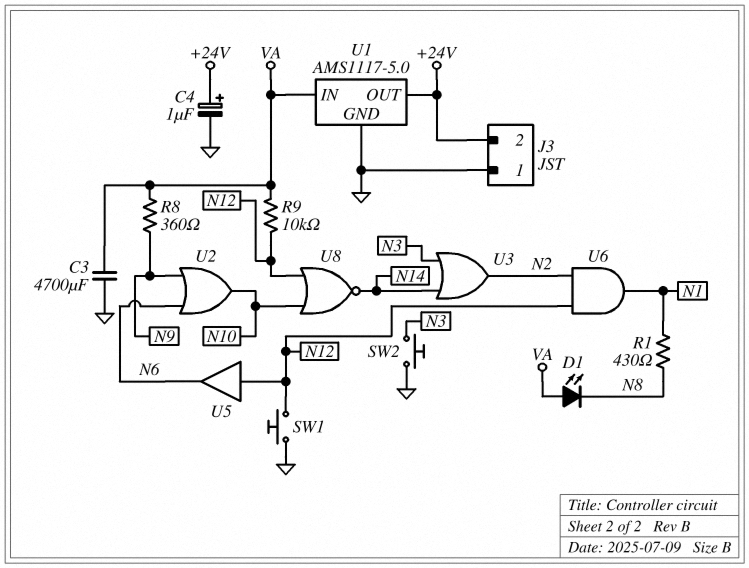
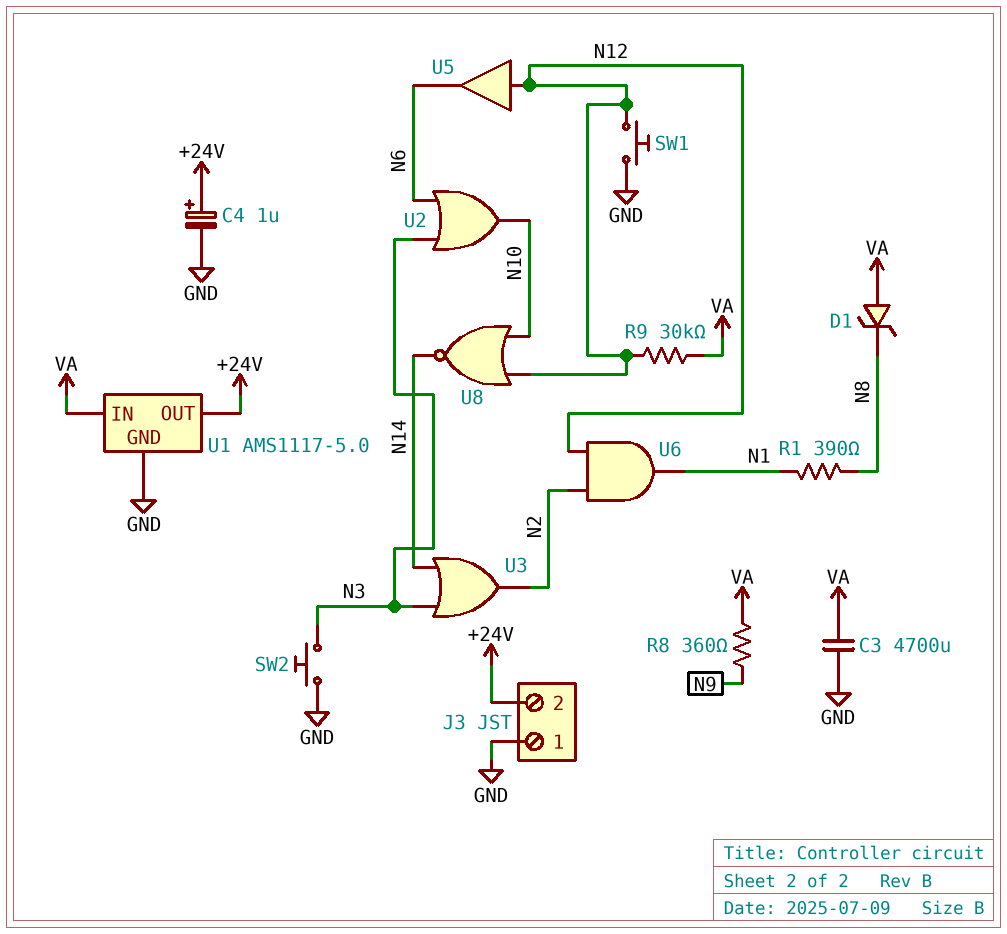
D1: LED (A VA, K N8) -> zener (A VA, K N8)
R1: 430 (N1, N8) -> 390 (N1, N8)
R9: 10k (N12, VA) -> 30k (N12, VA)
U2: OR (in N6, in N9, out N10) -> OR (in N3, in N6, out N10)

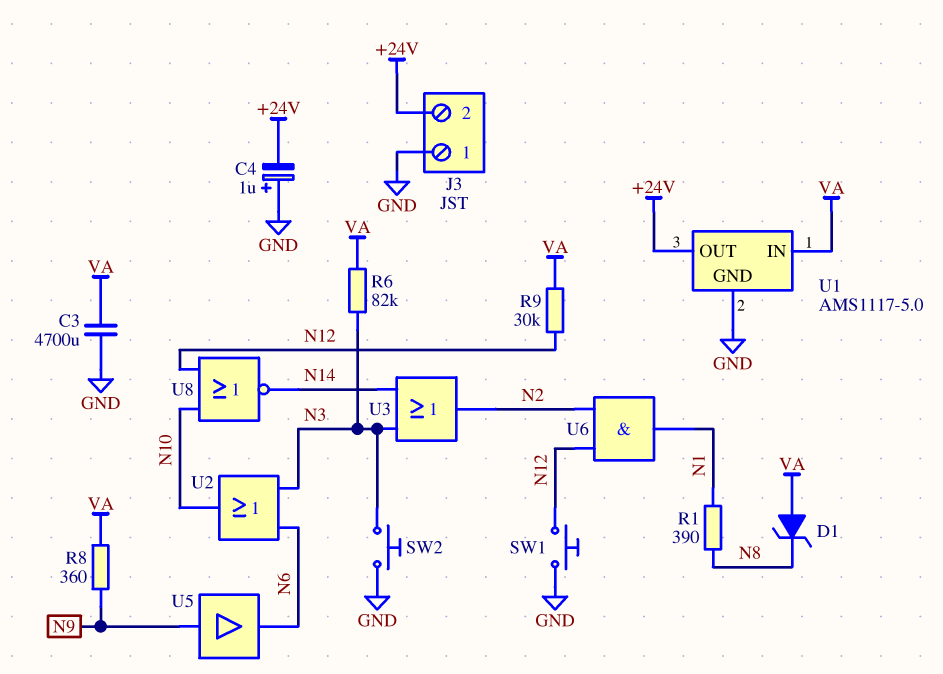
C4: 1uF (plus +24V, minus GND) -> 1uF (plus GND, minus +24V)
R6: none -> 82k (N3, VA)
U5: buffer (in N12, out N6) -> buffer (in N9, out N6)

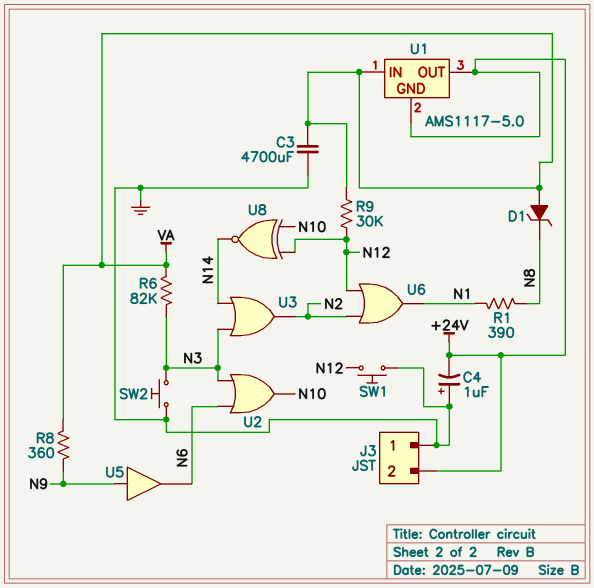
U1 pin GND: GND -> +24V
U6: AND (in N2, in N12, out N1) -> OR (in N2, in N12, out N1)
U8: NOR (in N10, in N12, out N14) -> XNOR (in N10, in N12, out N14)

